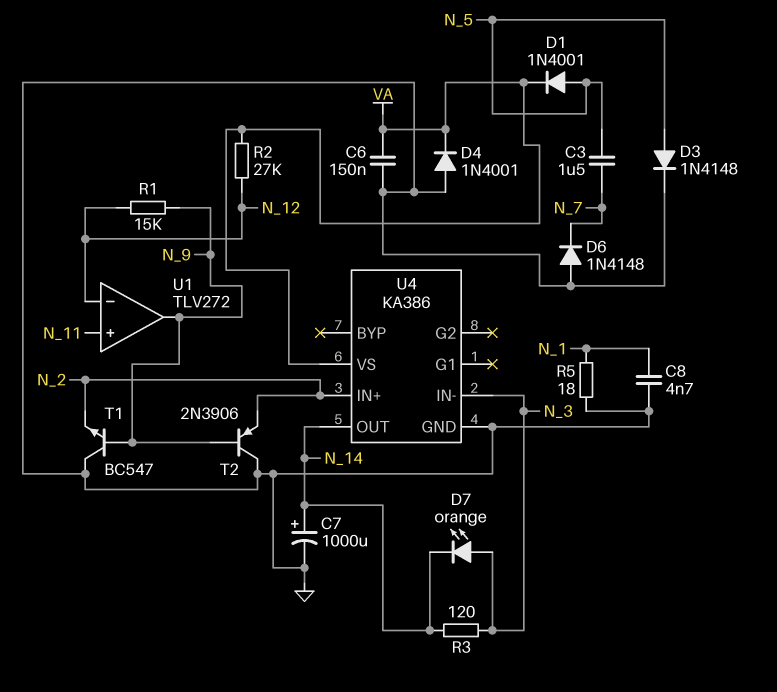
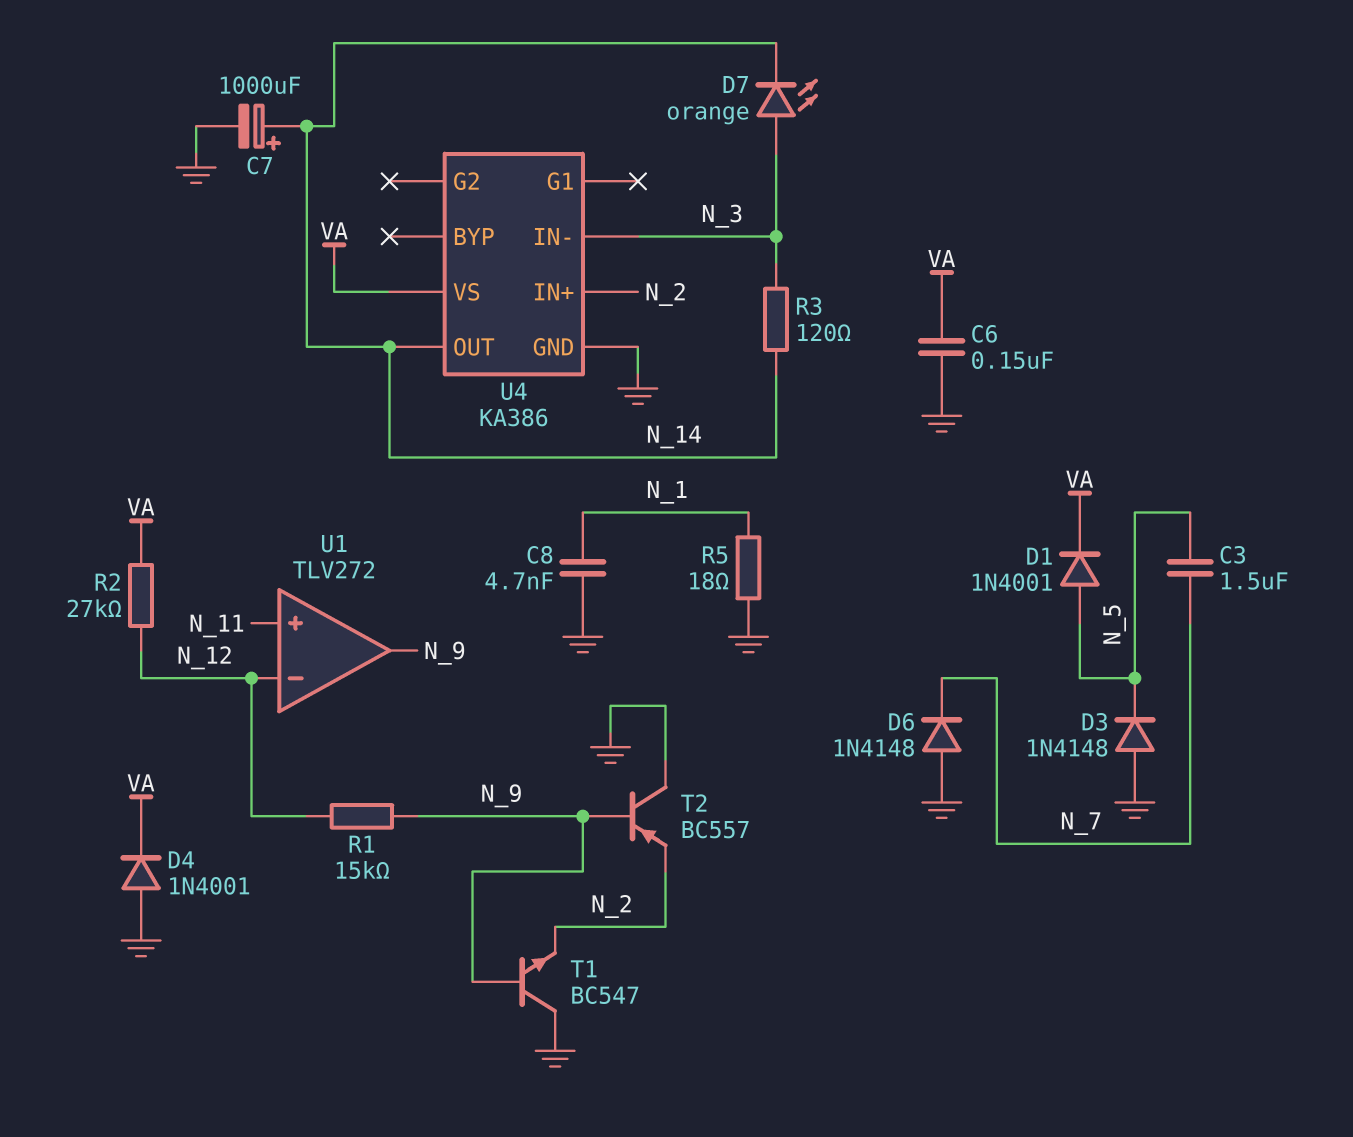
D3: diode 1N4148 (A N_5, K GND) -> diode 1N4148 (A GND, K N_5)
T2: PNP 2N3906 (B N_9, C GND, E N_2) -> PNP BC557 (B N_9, C GND, E N_2)

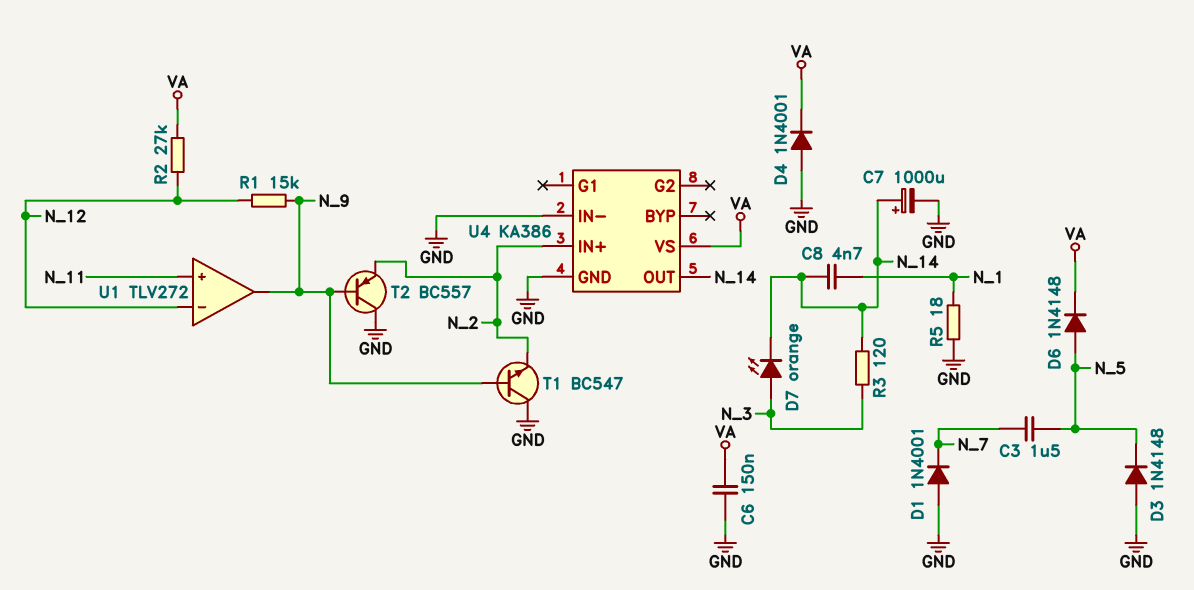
C8: 4.7nF (GND, N_1) -> 4.7nF (N_1, N_14)
D1: diode 1N4001 (A N_5, K VA) -> diode 1N4001 (A GND, K N_7)
D6: diode 1N4148 (A GND, K N_7) -> diode 1N4148 (A N_5, K VA)
U4 pin IN-: N_3 -> GND

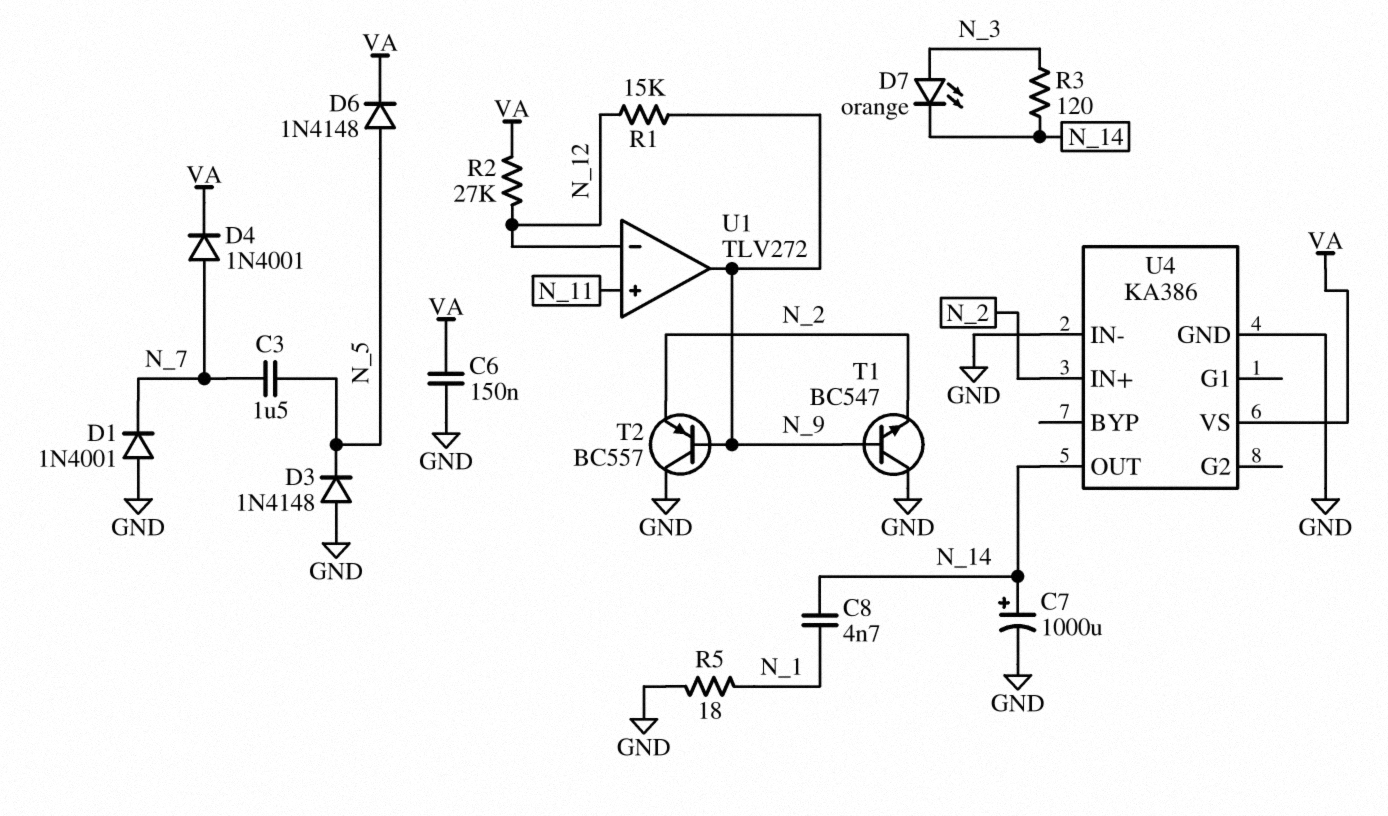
D4: diode 1N4001 (A GND, K VA) -> diode 1N4001 (A N_7, K VA)

